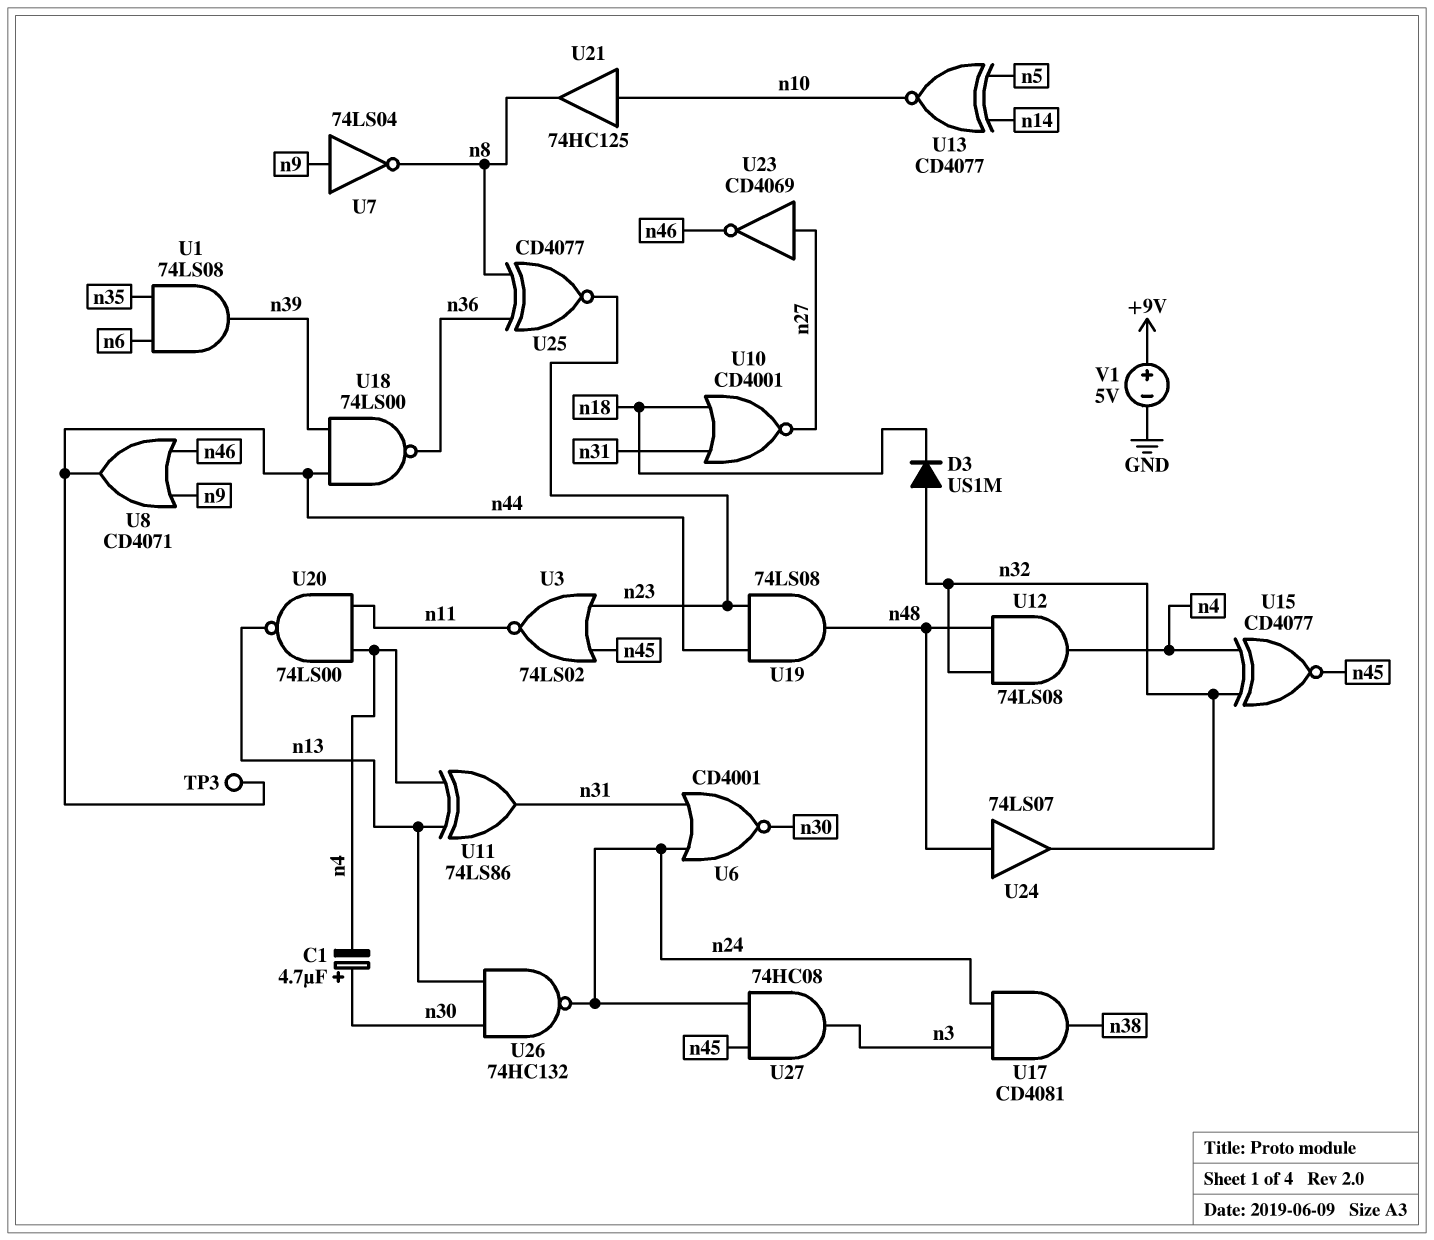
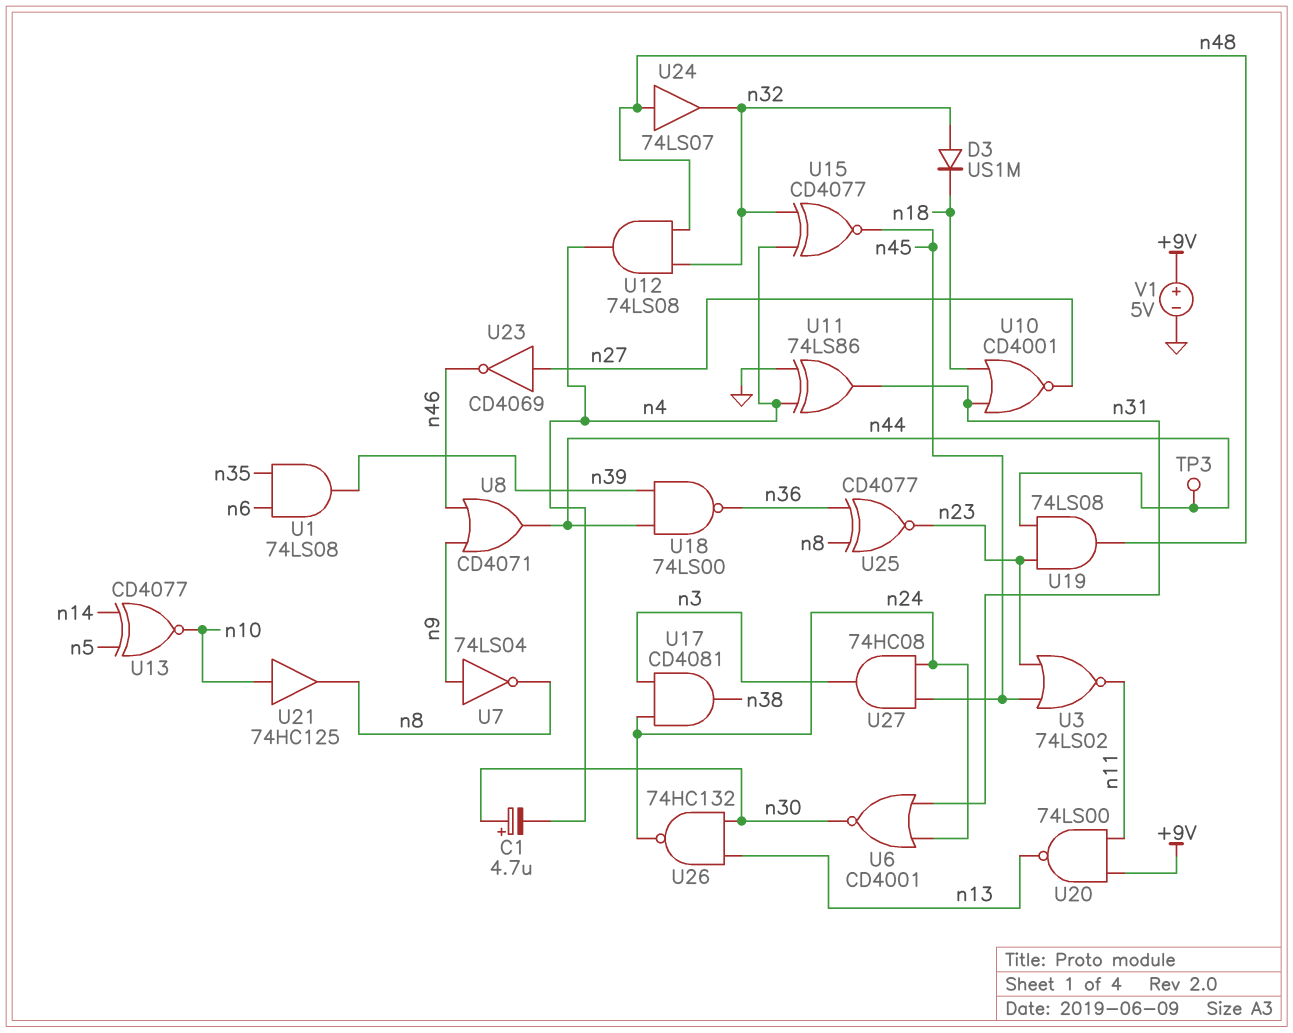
U11: XOR 74LS86 (in n4, in n13, out n31) -> XOR 74LS86 (in GND, in n4, out n31)
U20: NAND 74LS00 (in n4, in n11, out n13) -> NAND 74LS00 (in +9V, in n11, out n13)

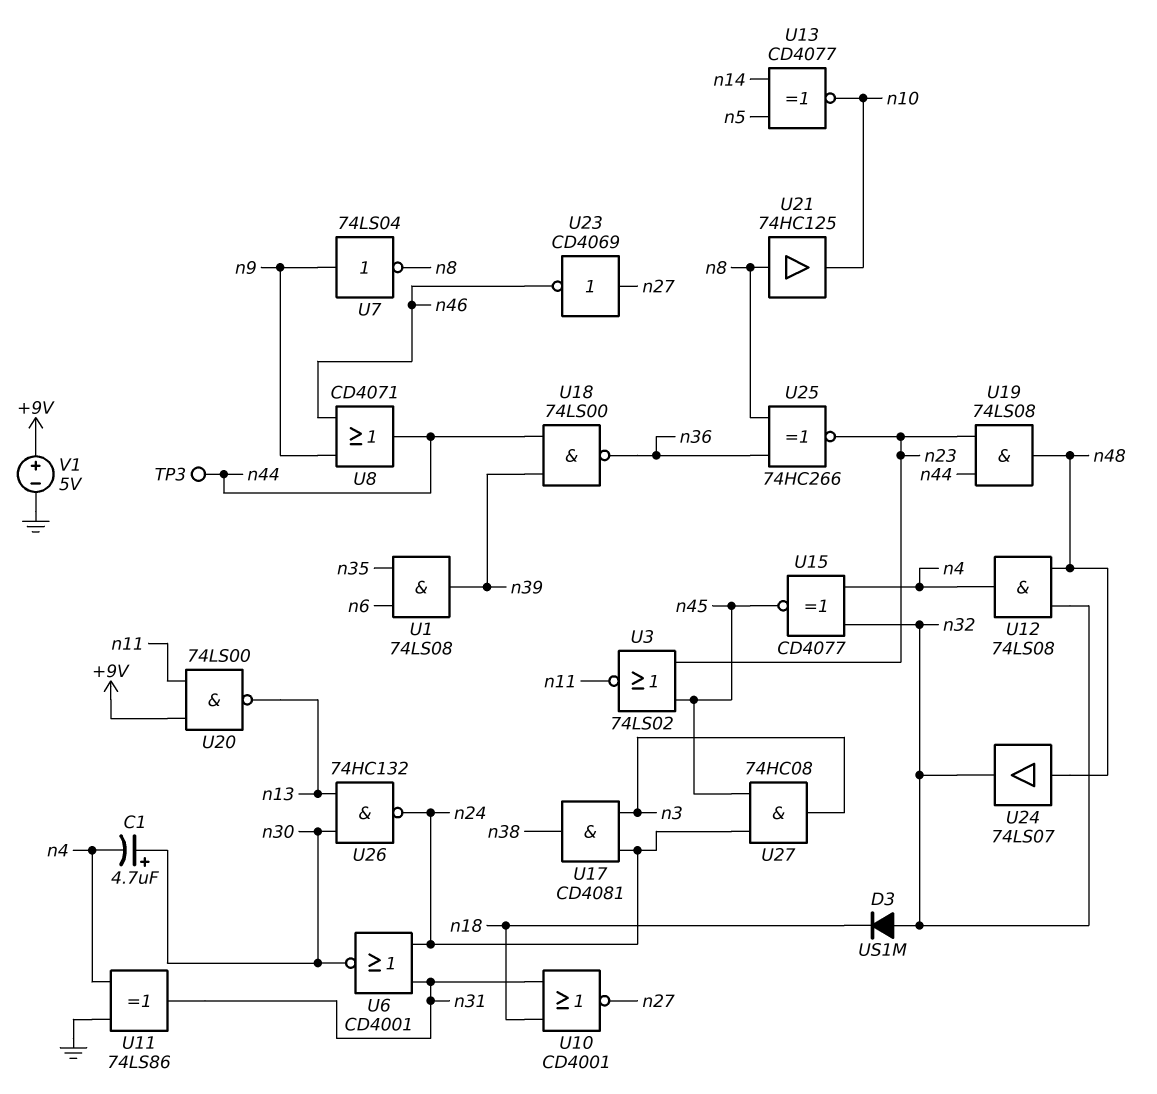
U21: buffer 74HC125 (in n10, out n8) -> buffer 74HC125 (in n8, out n10)
U25: XNOR CD4077 (in n8, in n36, out n23) -> XNOR 74HC266 (in n8, in n36, out n23)

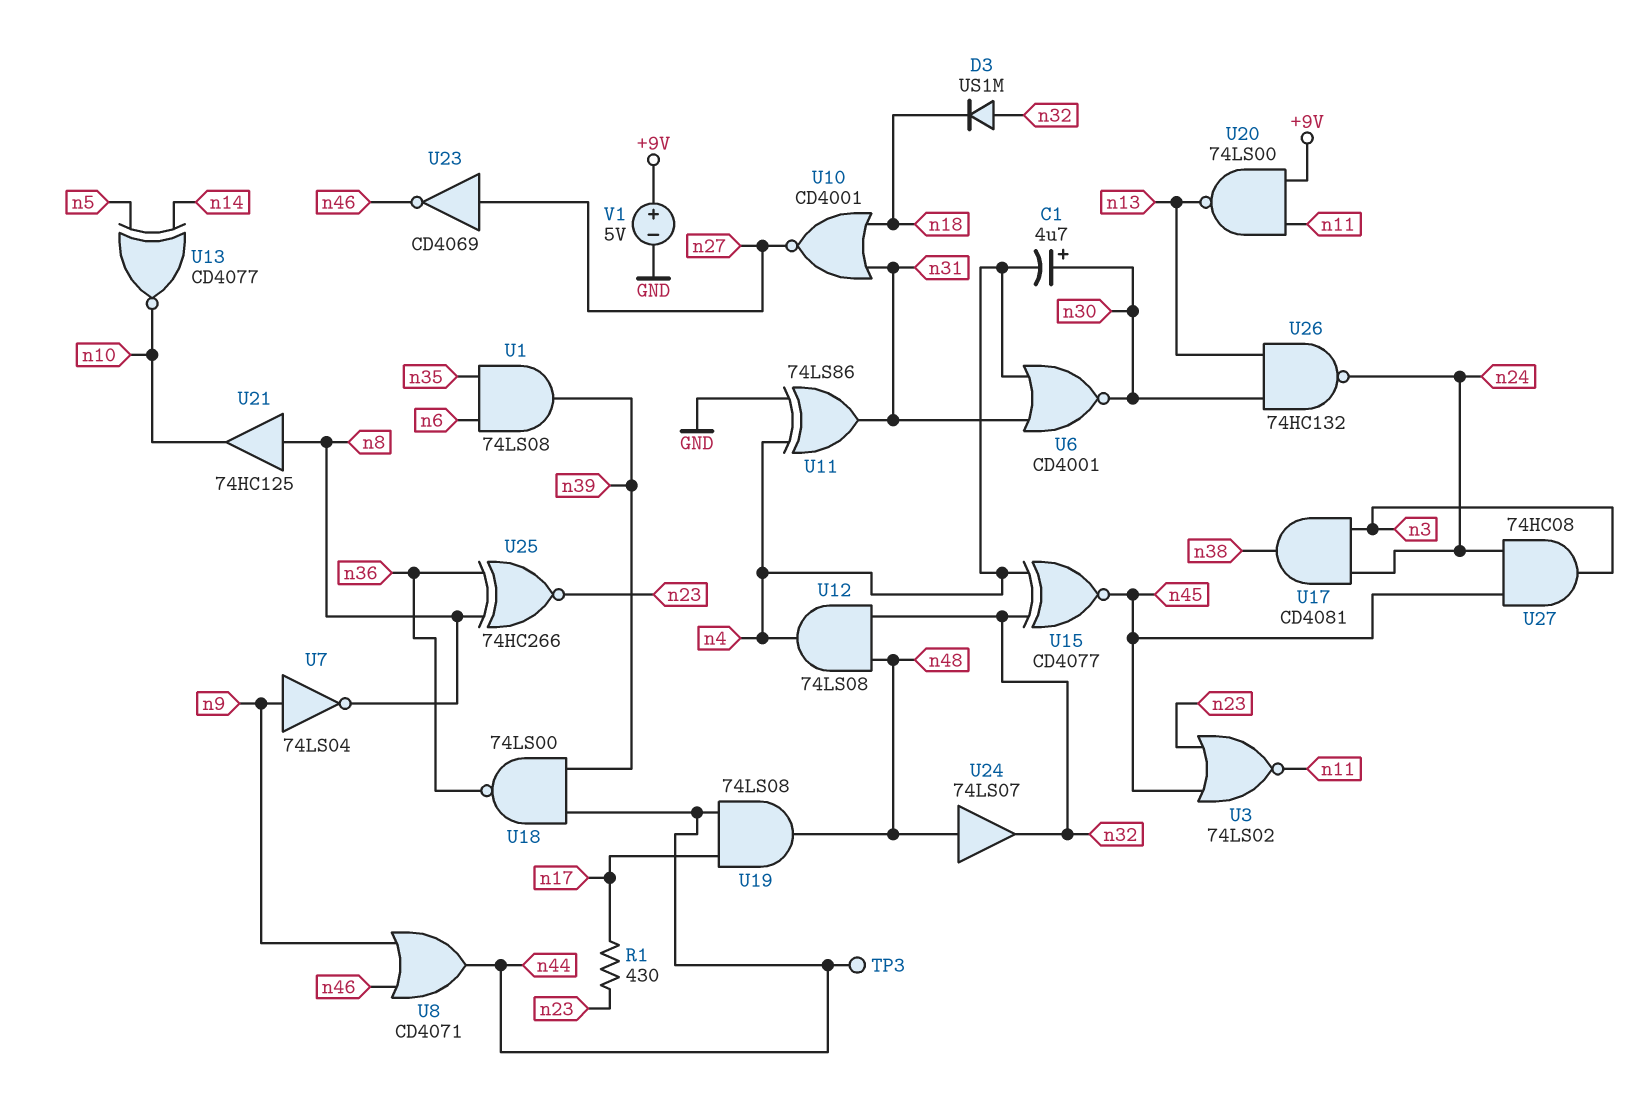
R1: none -> 430 (n17, n23)
U6: NOR CD4001 (in n24, in n31, out n30) -> NOR CD4001 (in n4, in n31, out n30)
U19: AND 74LS08 (in n23, in n44, out n48) -> AND 74LS08 (in n17, in n44, out n48)

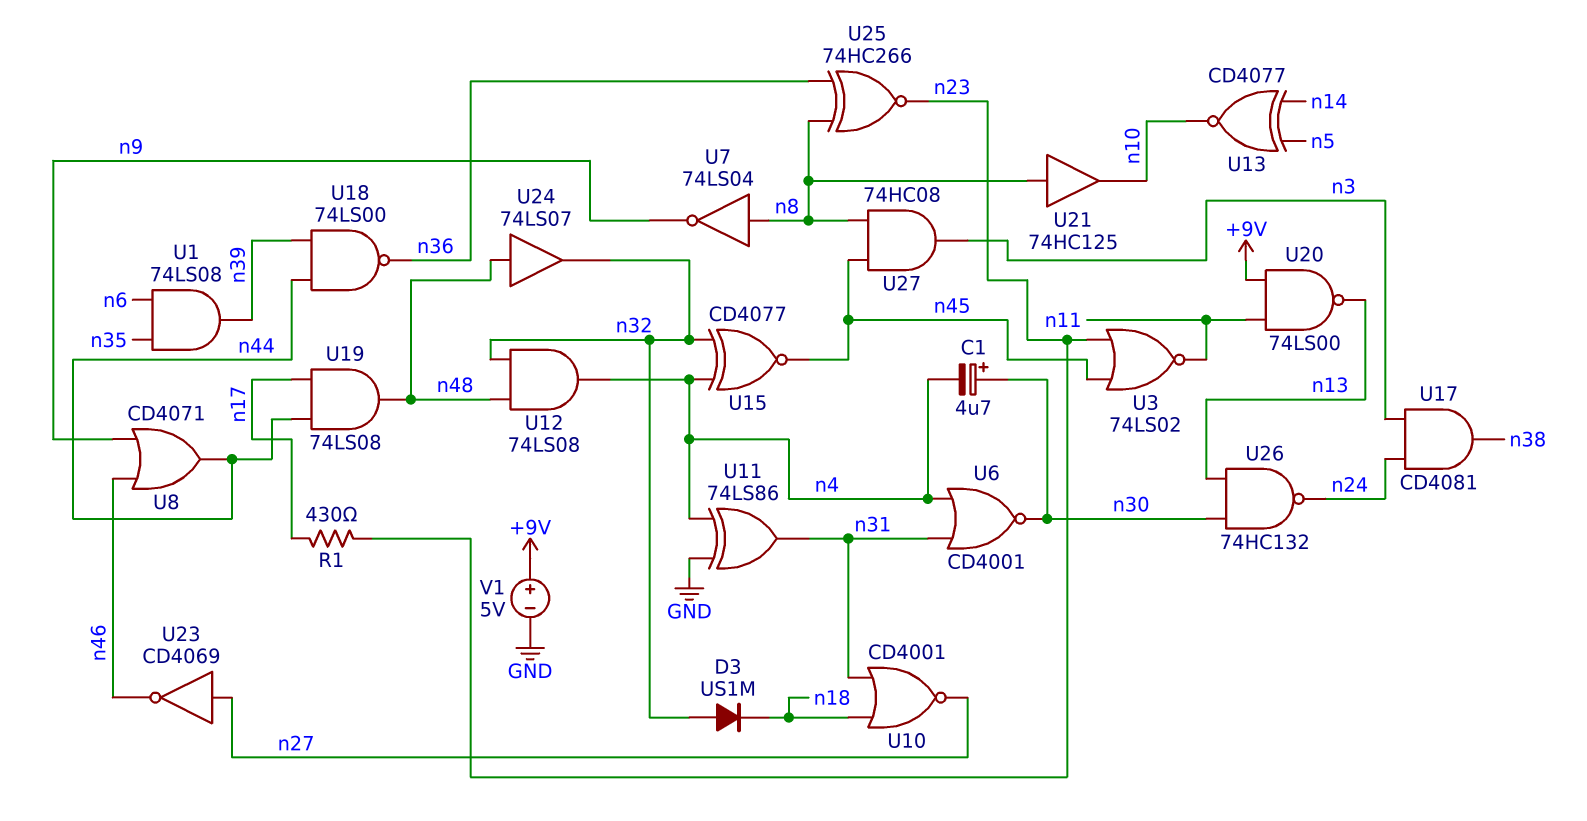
TP3: test point (n44) -> none
U7: NOT 74LS04 (in n9, out n8) -> NOT 74LS04 (in n8, out n9)
U27: AND 74HC08 (in n24, in n45, out n3) -> AND 74HC08 (in n8, in n45, out n3)

